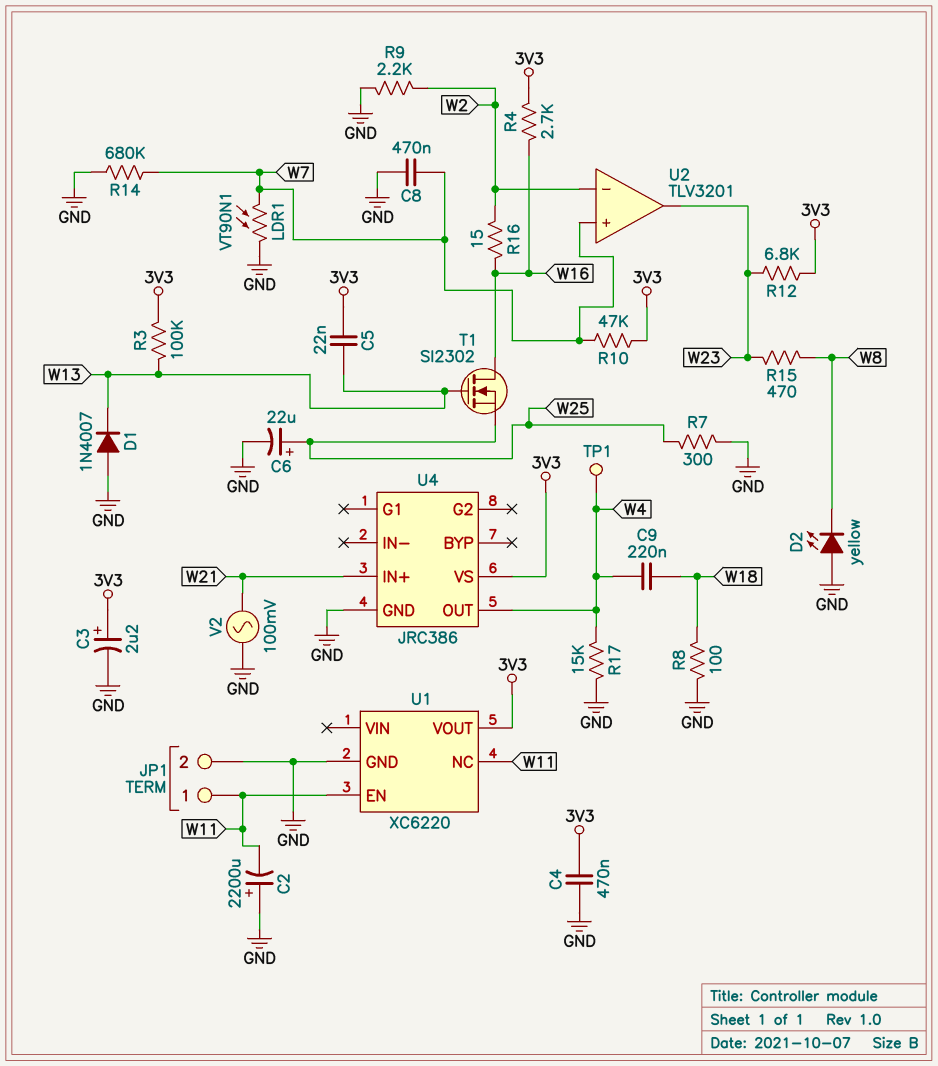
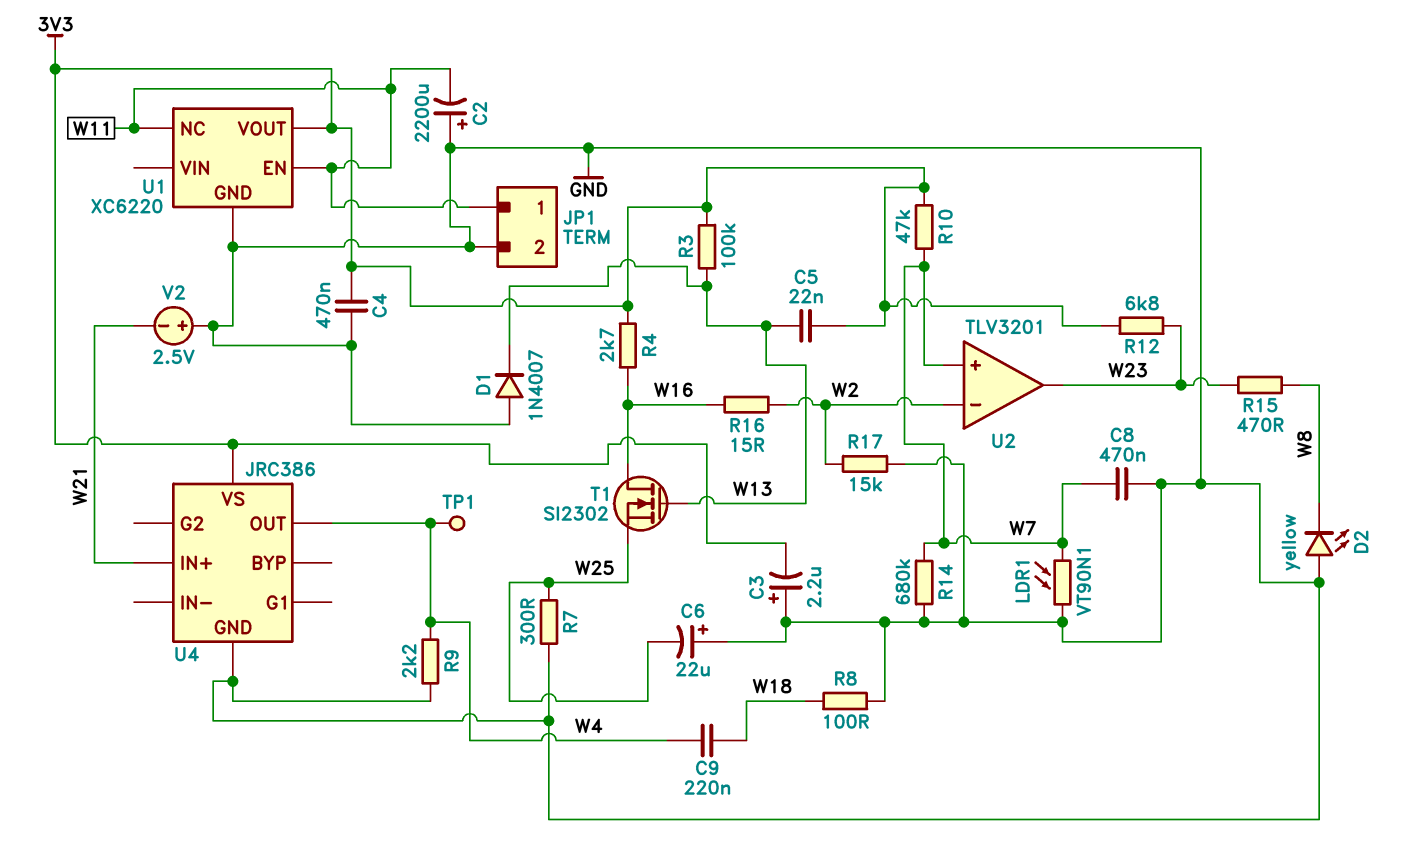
C3: 2.2uF (plus 3V3, minus GND) -> 2.2uF (plus GND, minus 3V3)
C6: 22uF (plus W25, minus GND) -> 22uF (plus GND, minus W25)
R9: 2.2k (GND, W2) -> 2.2k (GND, W4)
R17: 15k (GND, W4) -> 15k (GND, W2)
V2: AC 100mV (GND, W21) -> 2.5V (plus GND, minus W21)

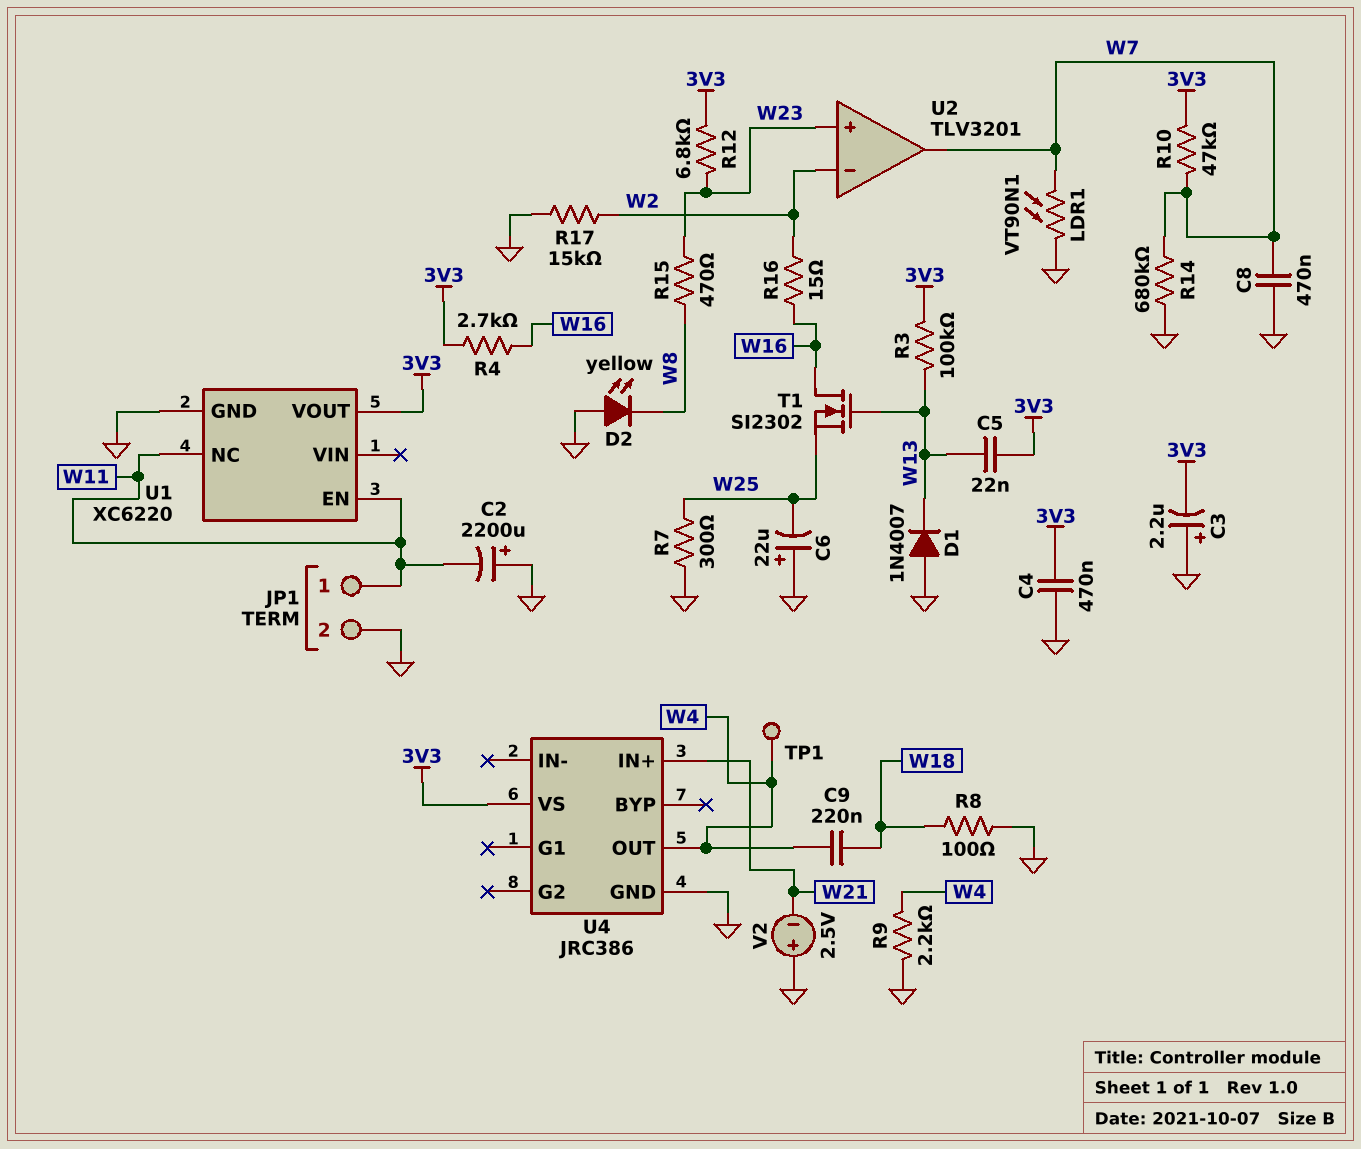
U2 pin in+: W7 -> W23
U2 pin out: W23 -> W7

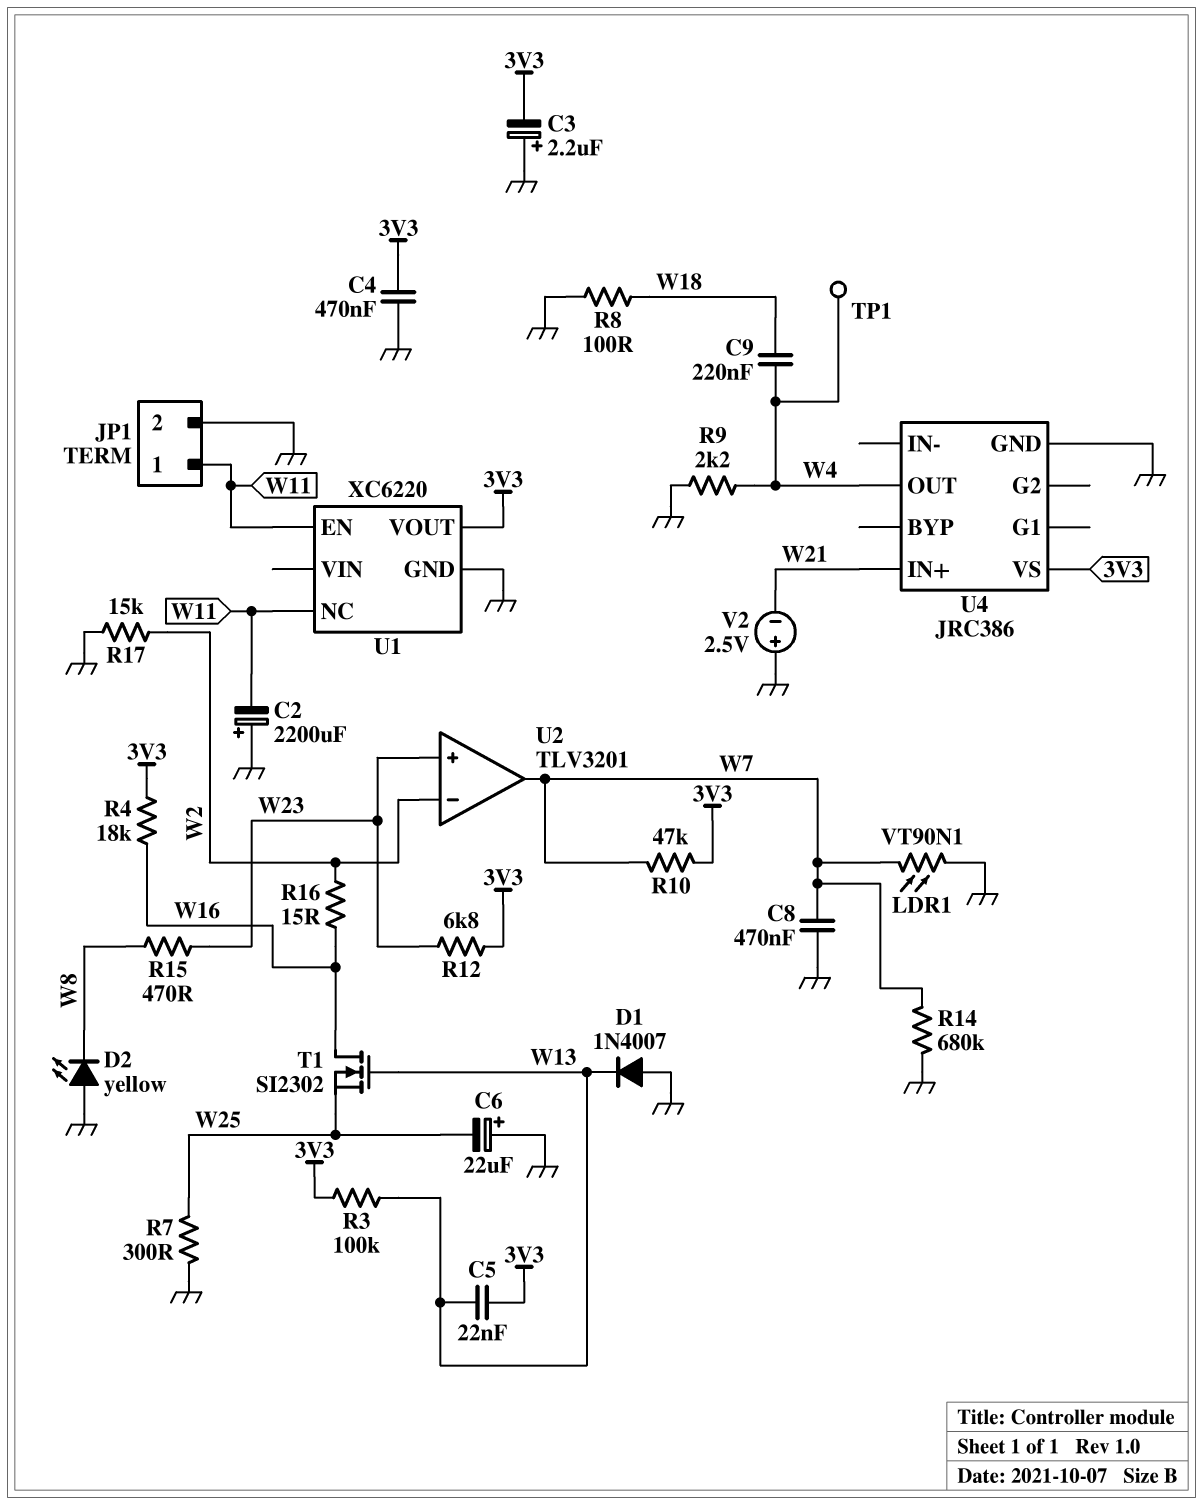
R4: 2.7k (3V3, W16) -> 18k (3V3, W16)

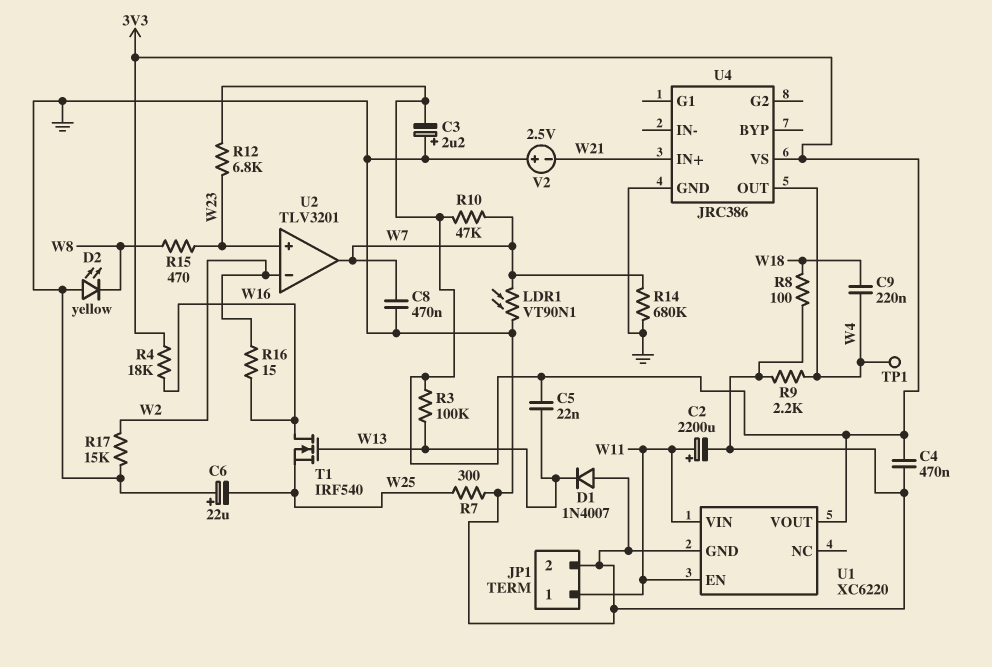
C2: 2200uF (plus GND, minus W11) -> 2200uF (plus W11, minus GND)
T1: NMOS SI2302 (G W13, D W16, S W25) -> NMOS IRF540 (G W13, D W16, S W25)
U1 pin NC: W11 -> none
U1 pin VIN: none -> W11

